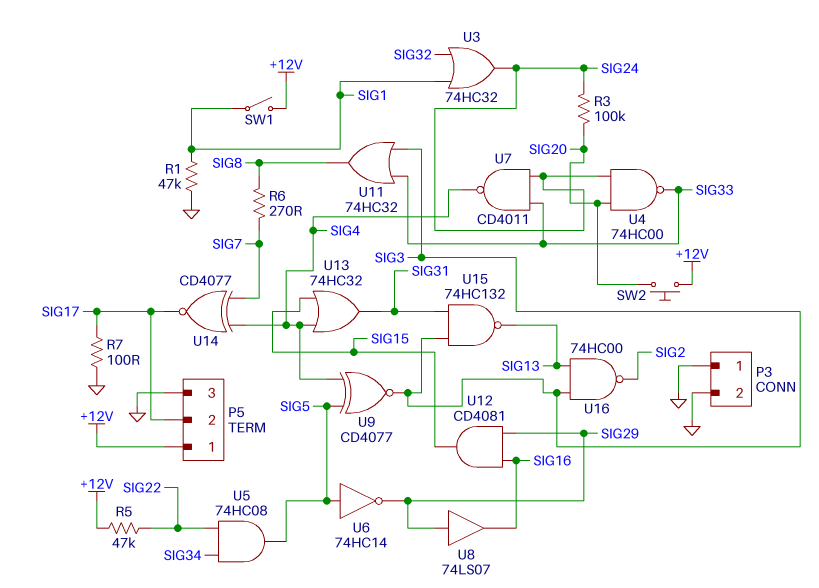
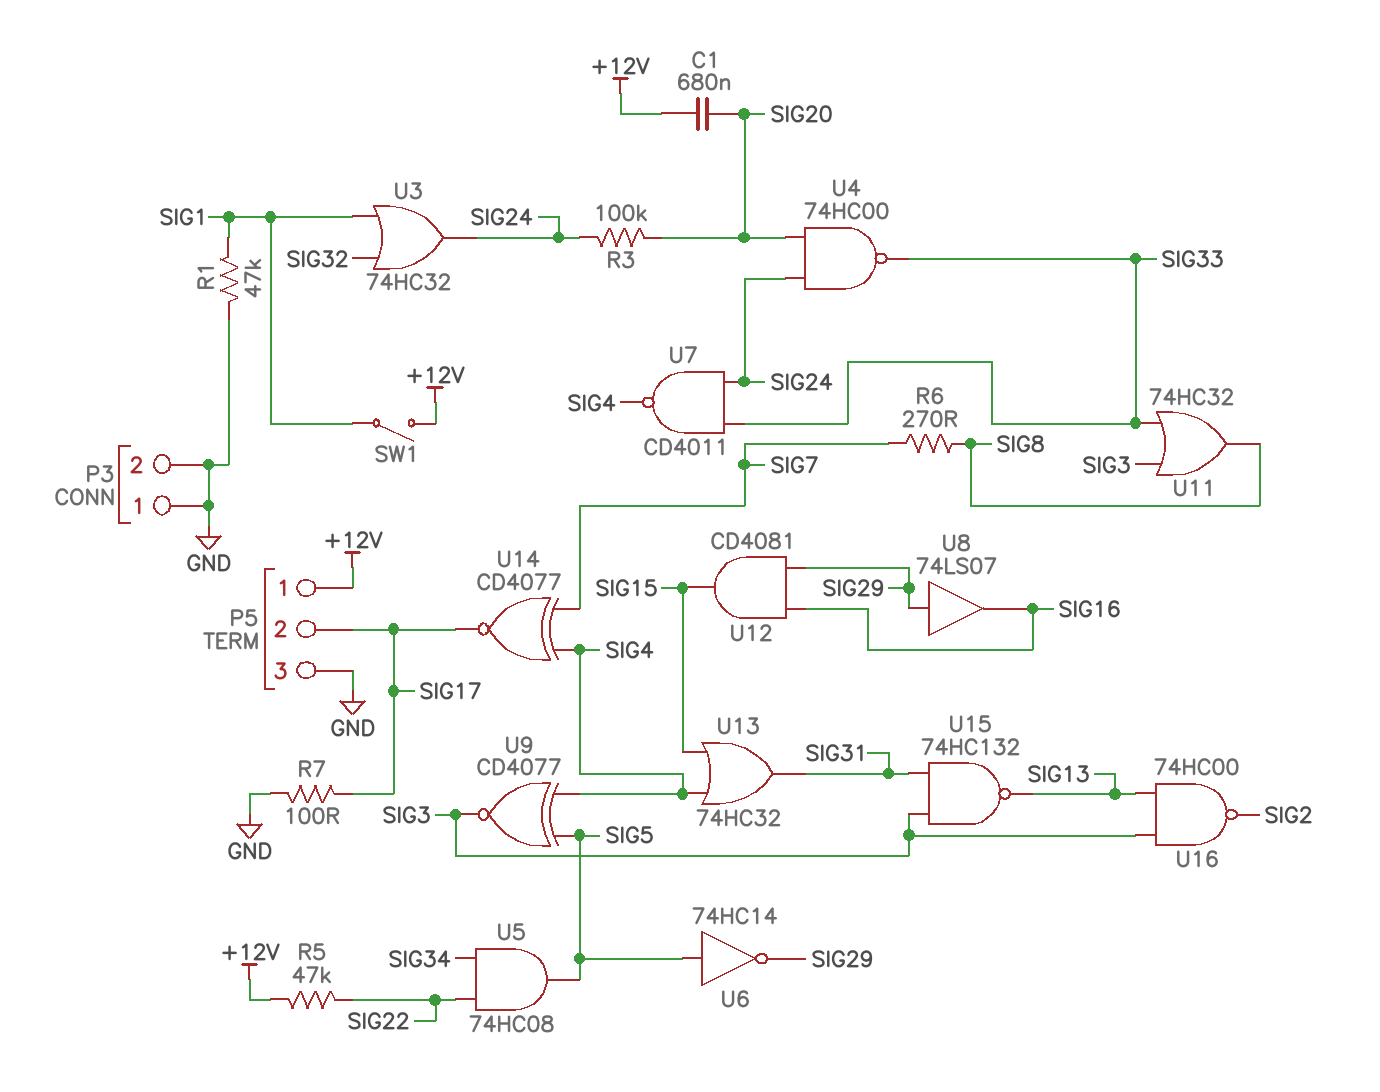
C1: none -> 680nF (+12V, SIG20)
SW2: button (+12V, SIG20) -> none

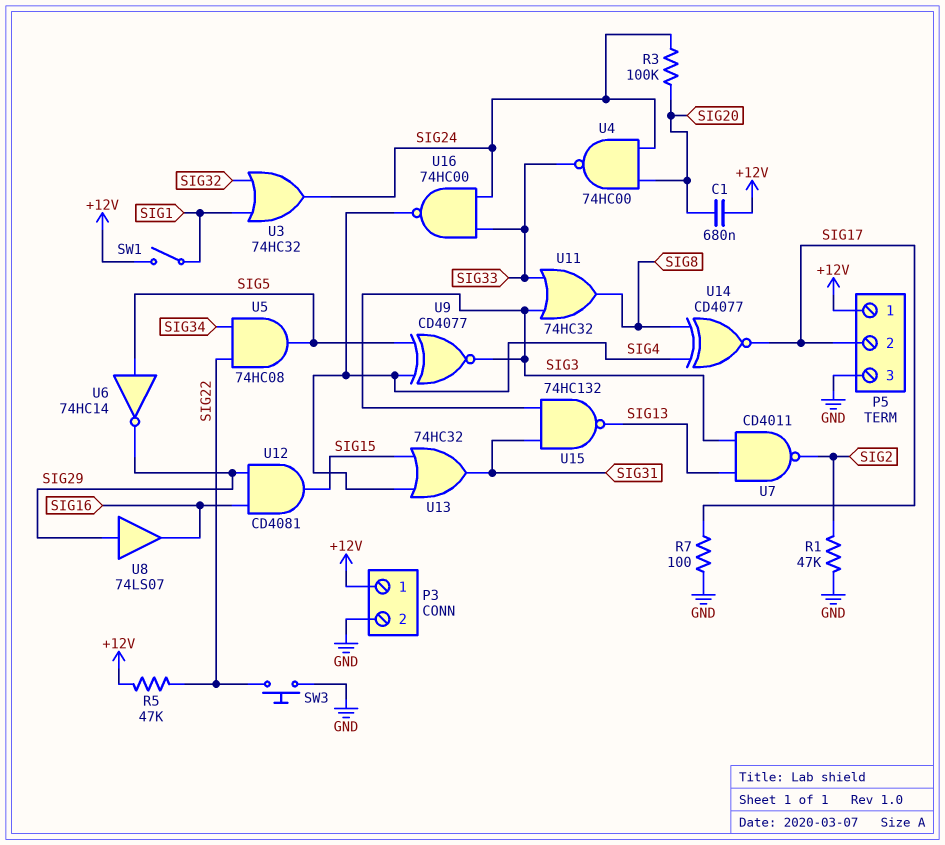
P3 pin 1: GND -> +12V
R1: 47k (GND, SIG1) -> 47k (GND, SIG2)
R6: 270 (SIG7, SIG8) -> none
SW3: none -> button (GND, SIG22)
U7: NAND CD4011 (in SIG24, in SIG33, out SIG4) -> NAND CD4011 (in SIG3, in SIG13, out SIG2)
U14: XNOR CD4077 (in SIG4, in SIG7, out SIG17) -> XNOR CD4077 (in SIG4, in SIG8, out SIG17)
U16: NAND 74HC00 (in SIG3, in SIG13, out SIG2) -> NAND 74HC00 (in SIG24, in SIG33, out SIG4)

